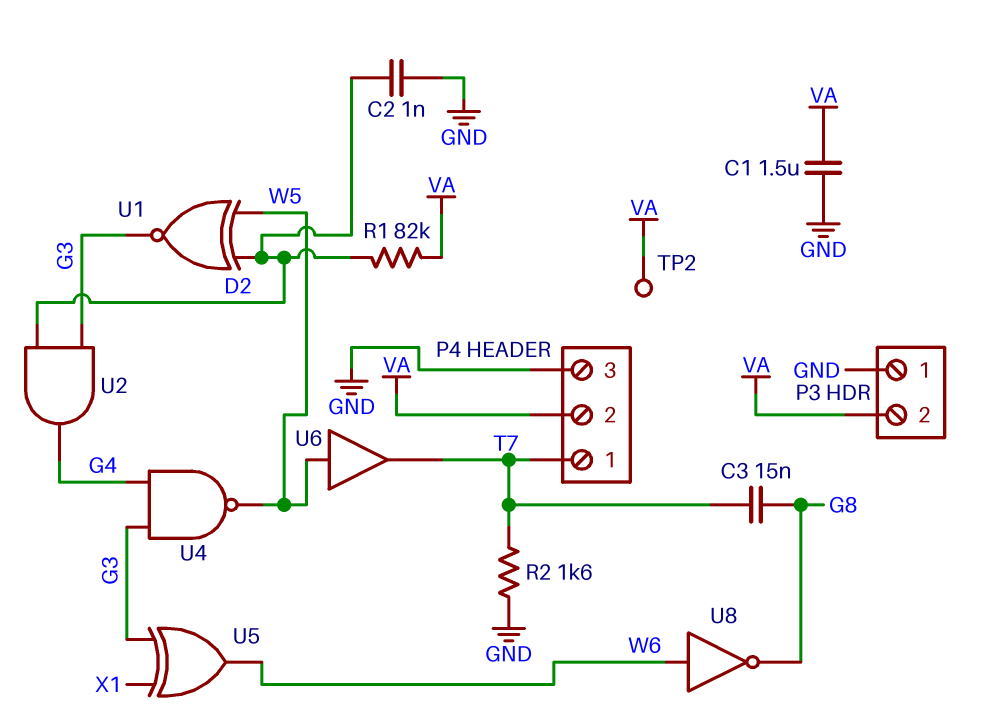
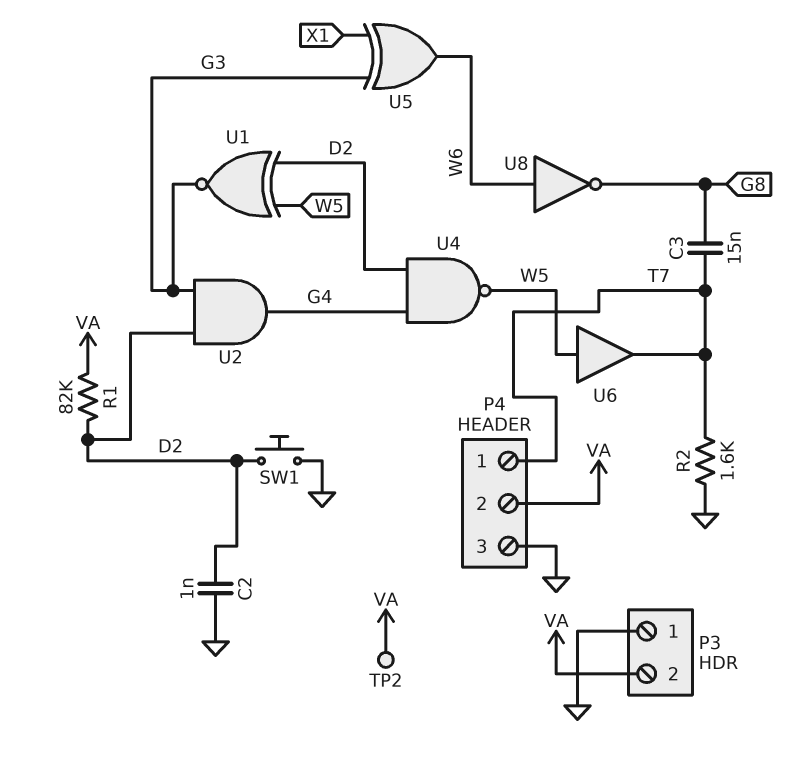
C1: 1.5uF (GND, VA) -> none
SW1: none -> button (D2, GND)
U4: NAND (in G3, in G4, out W5) -> NAND (in D2, in G4, out W5)

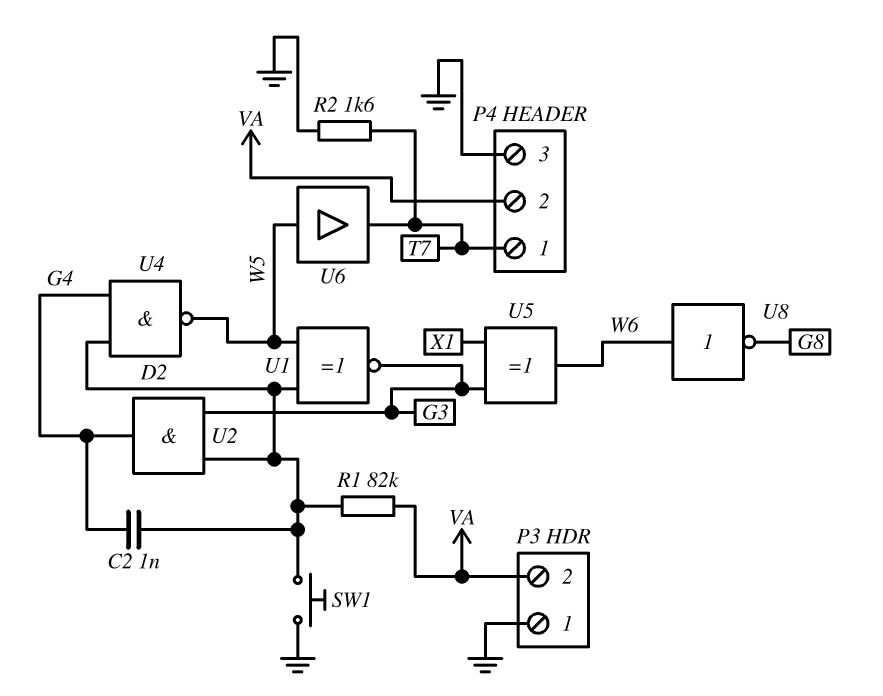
C2: 1nF (D2, GND) -> 1nF (D2, G4)
C3: 15nF (G8, T7) -> none
TP2: test point (VA) -> none

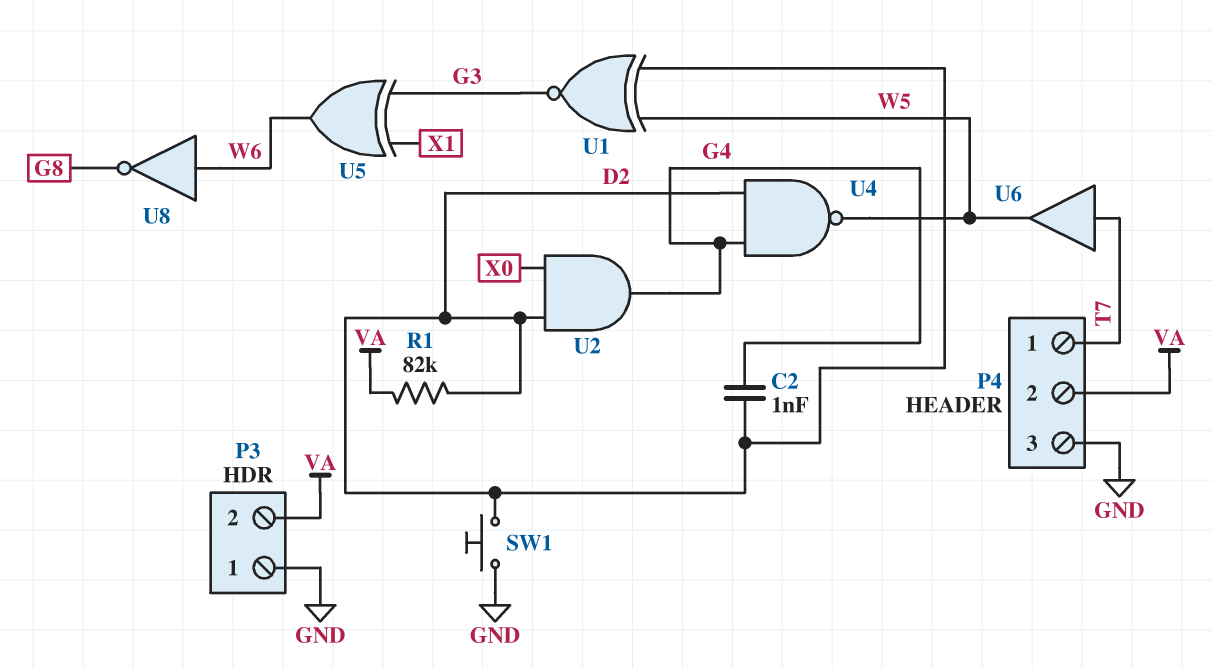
R2: 1.6k (GND, T7) -> none
U2: AND (in D2, in G3, out G4) -> AND (in D2, in X0, out G4)
U6: buffer (in W5, out T7) -> buffer (in T7, out W5)

